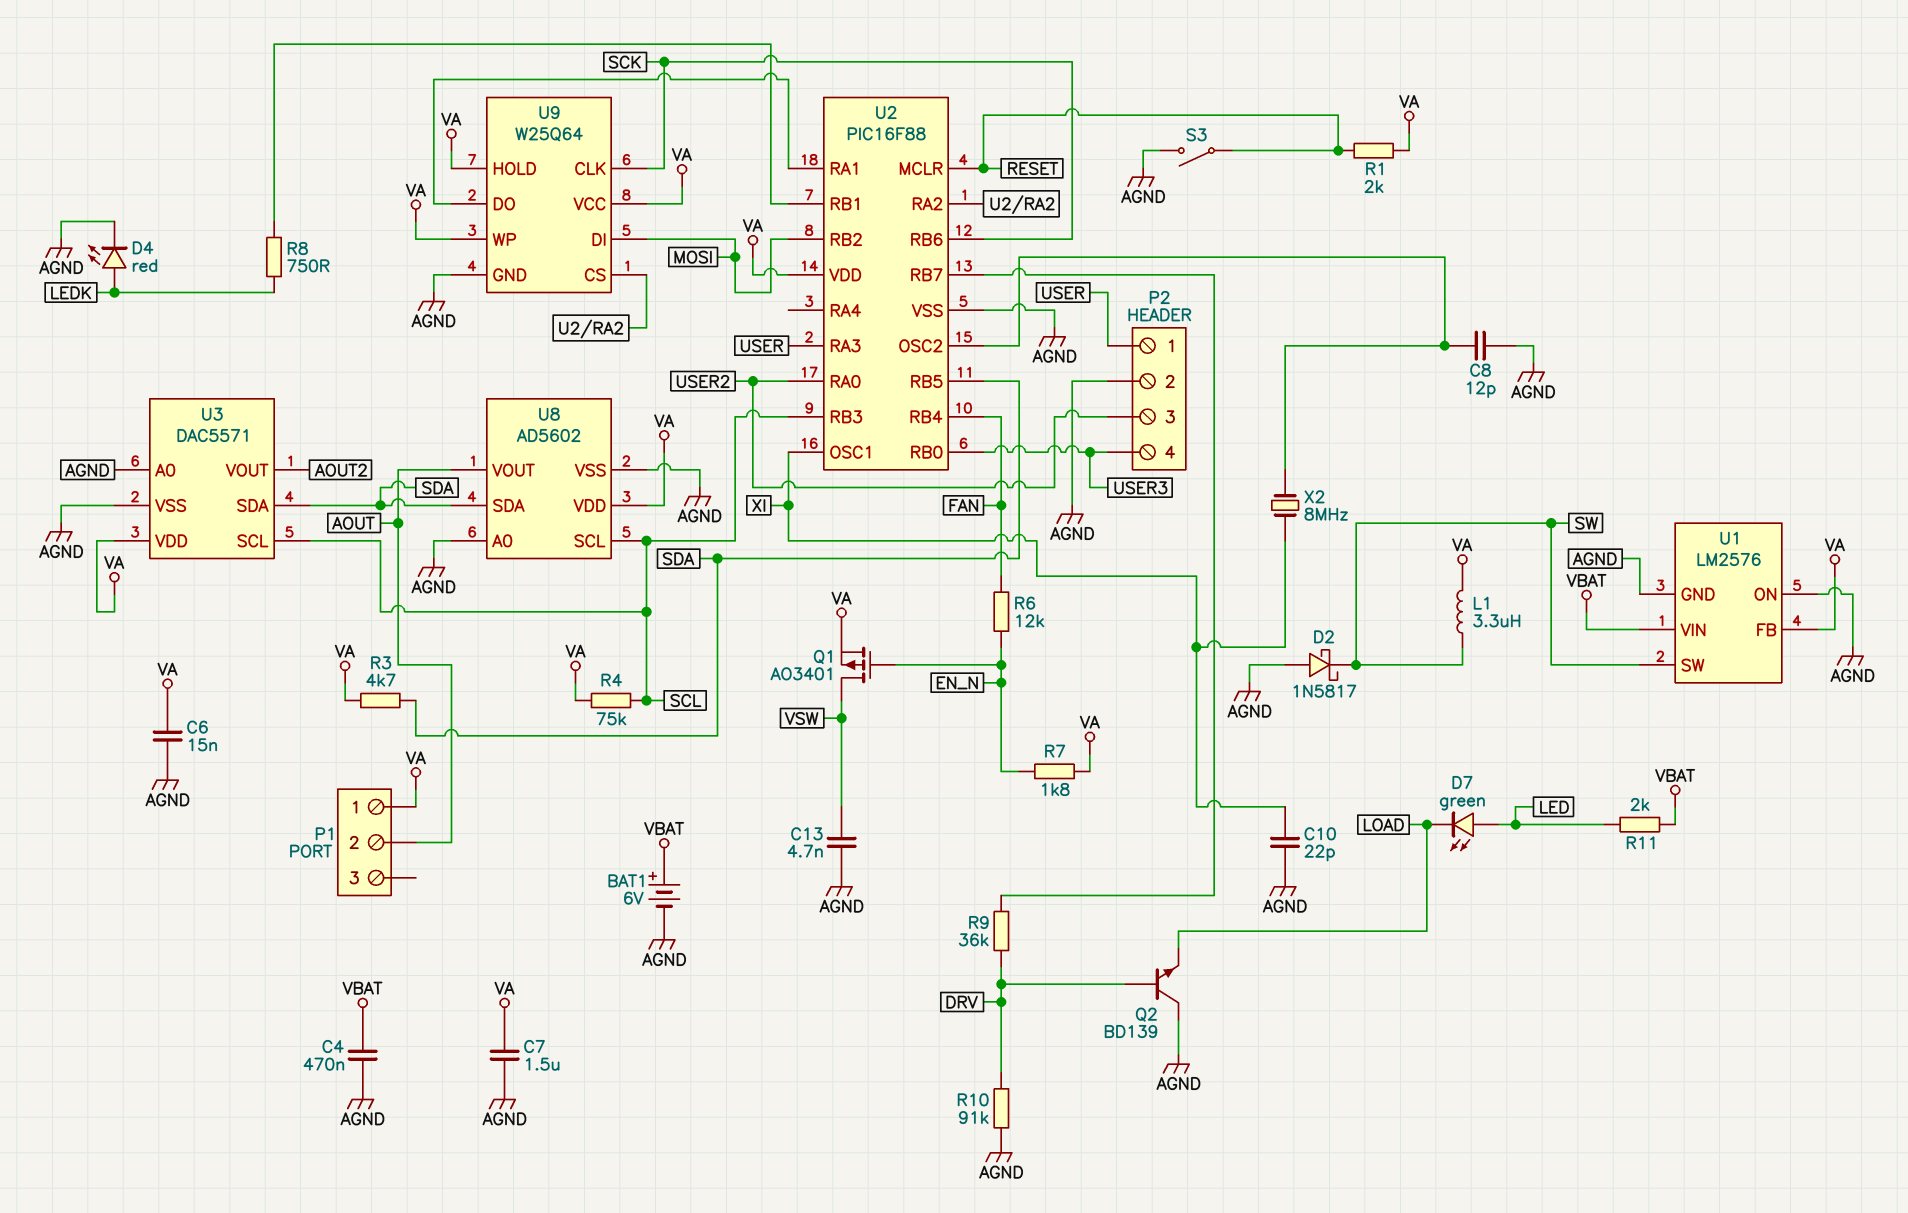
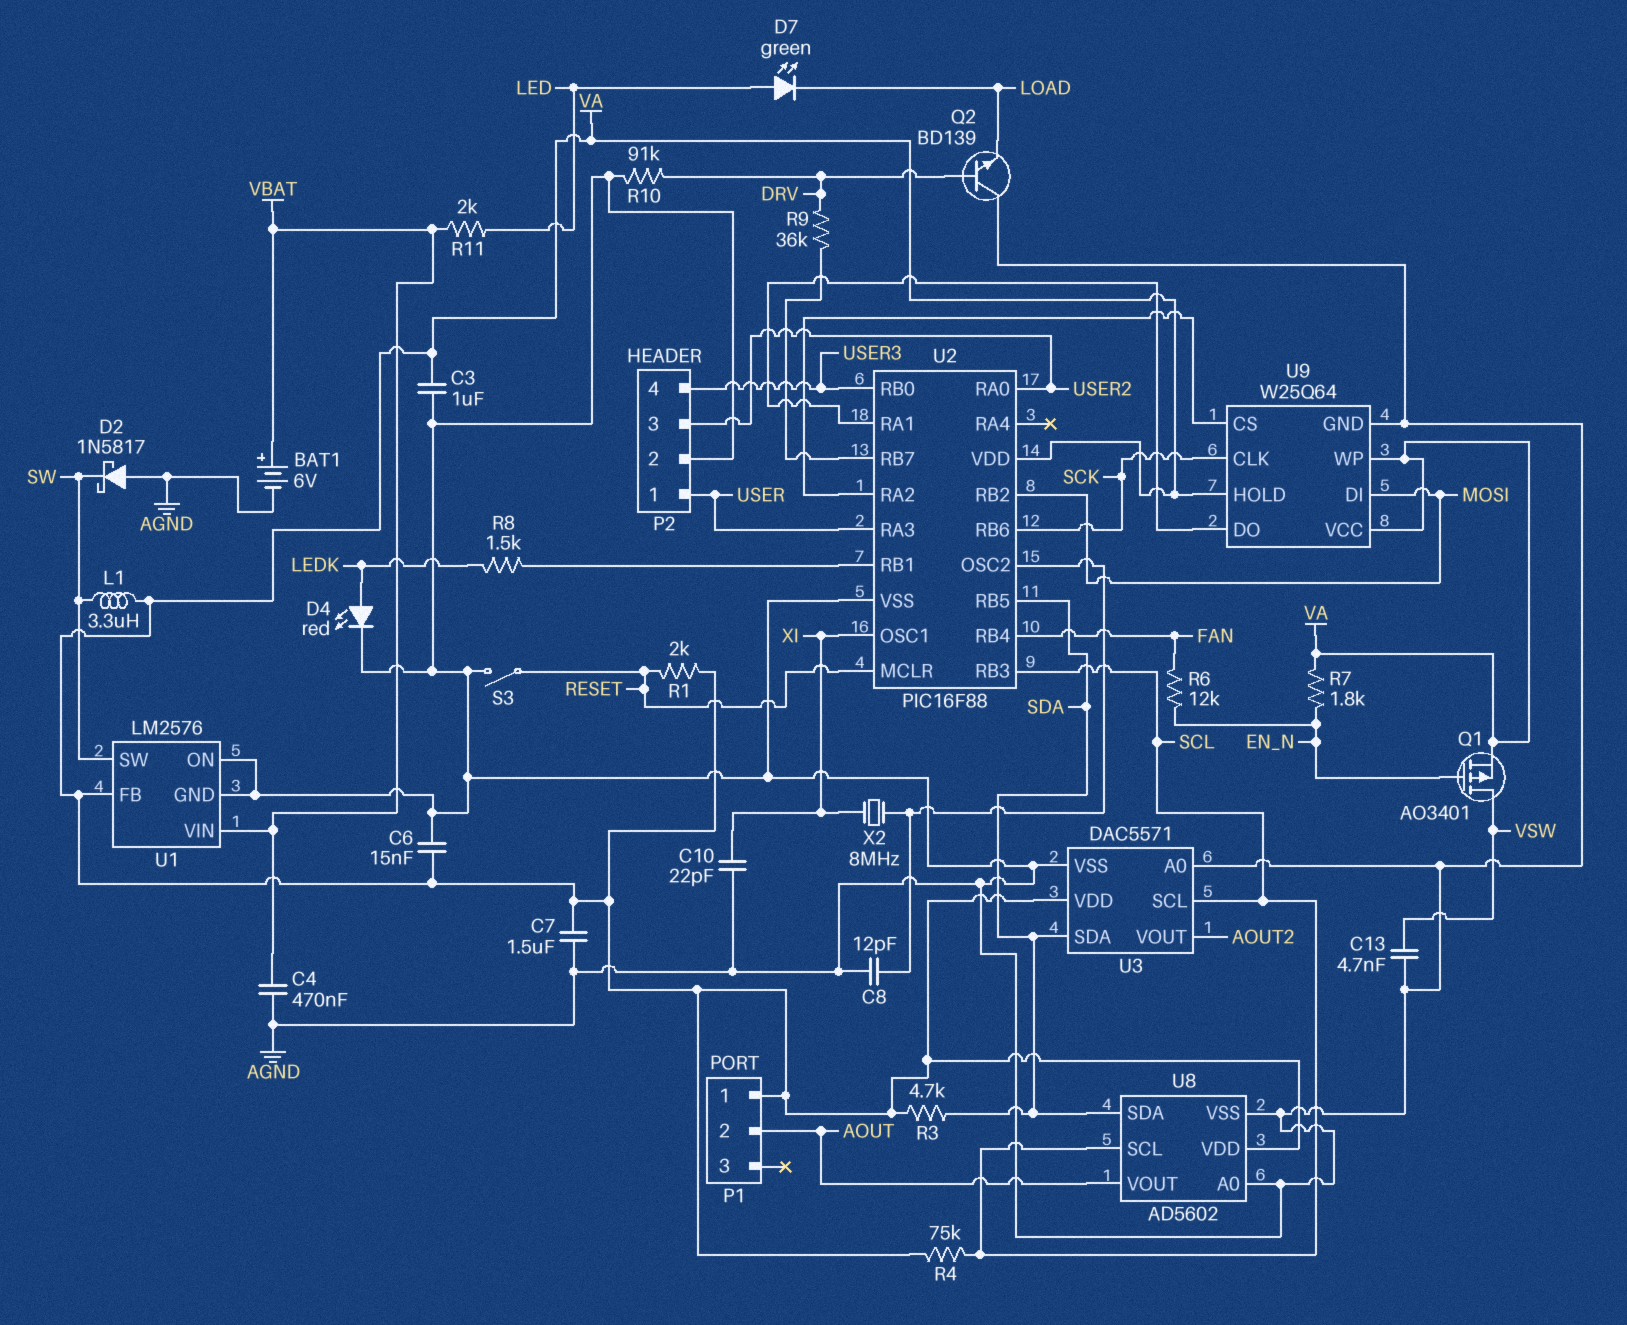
C3: none -> 1uF (AGND, VA)
R8: 750 (LEDK, U2/RB1) -> 1.5k (LEDK, U2/RB1)

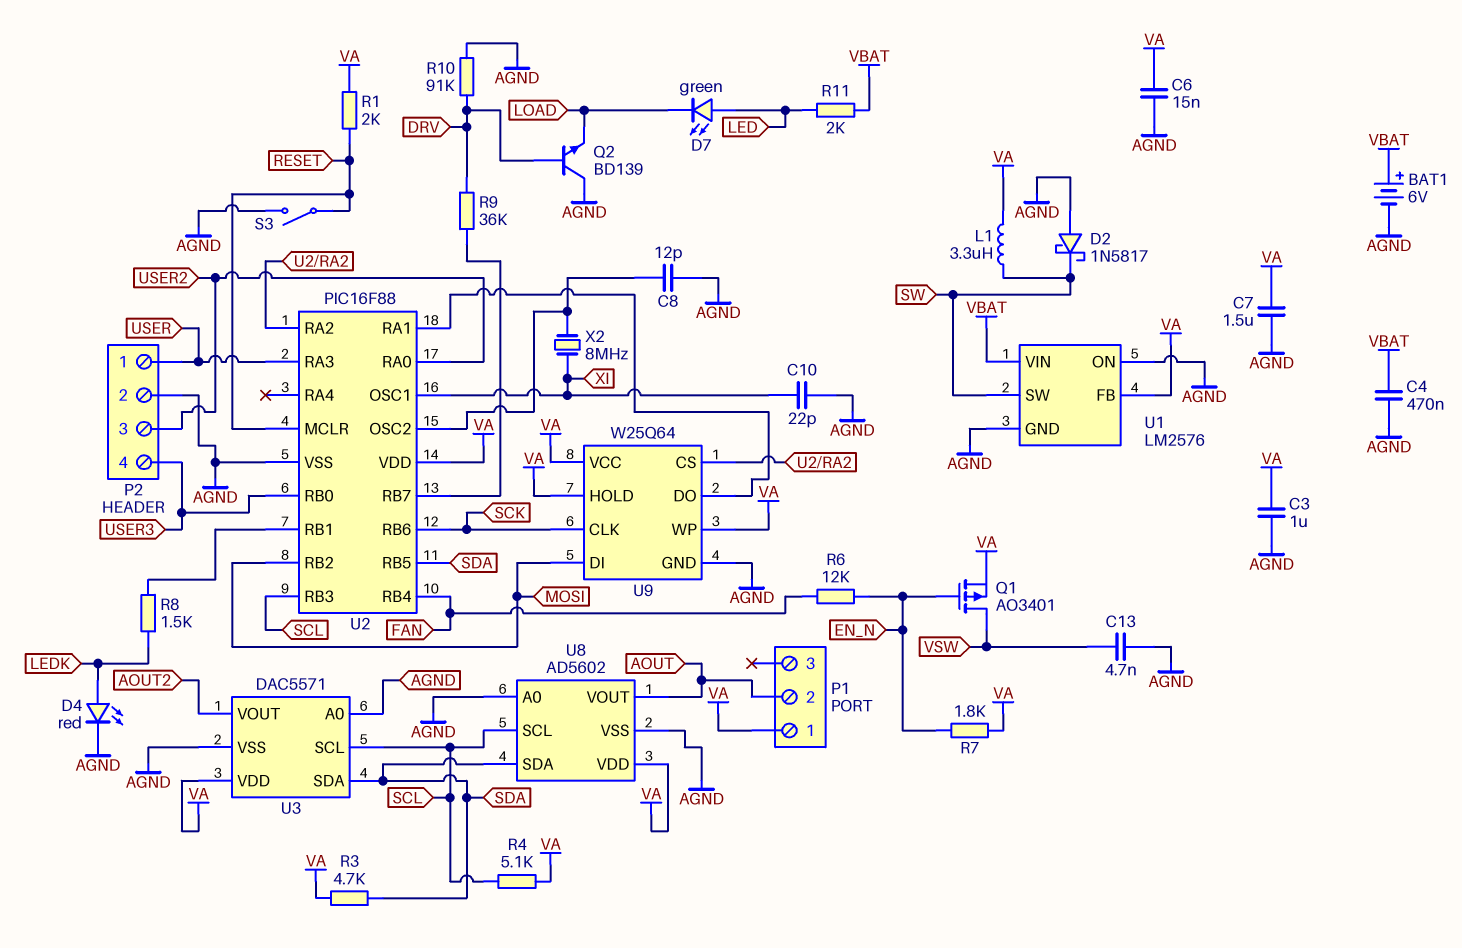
R4: 75k (SCL, VA) -> 5.1k (SCL, VA)

